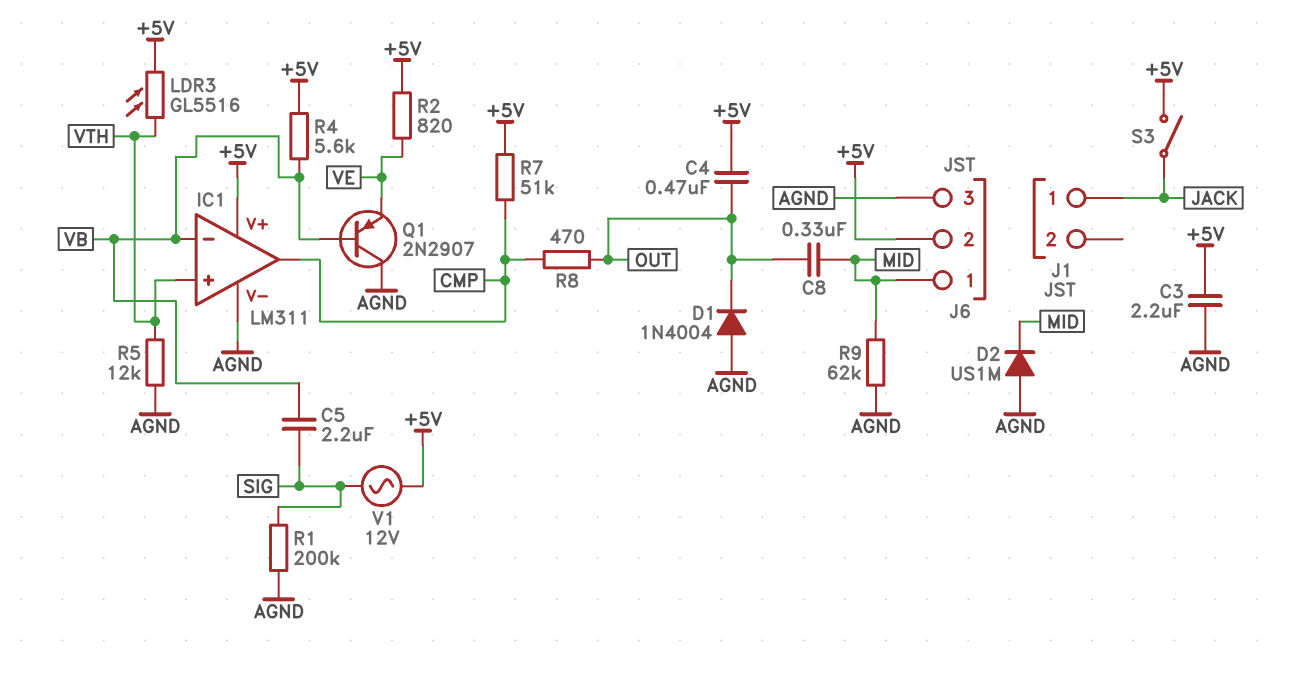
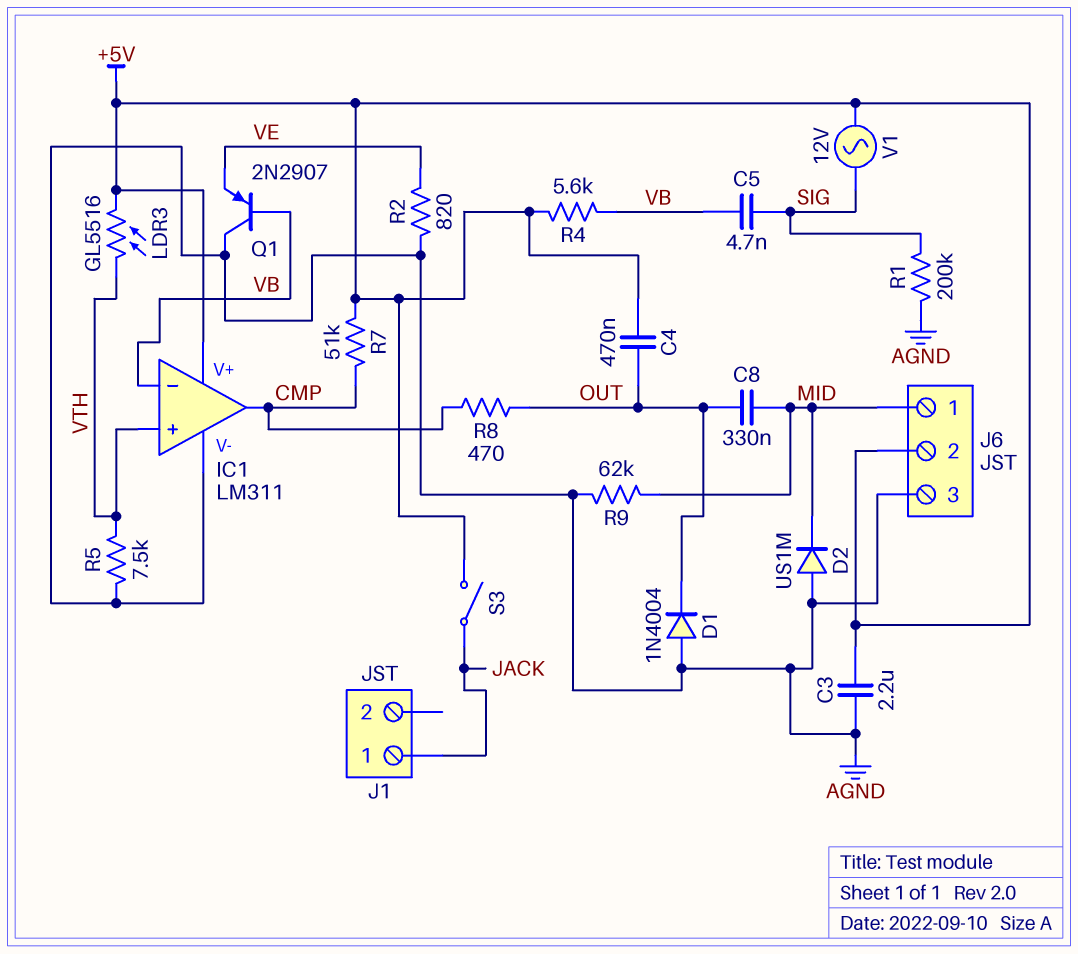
C5: 2.2uF (SIG, VB) -> 4.7nF (SIG, VB)
R2: 820 (+5V, VE) -> 820 (AGND, VE)
R5: 12k (AGND, VTH) -> 7.5k (AGND, VTH)

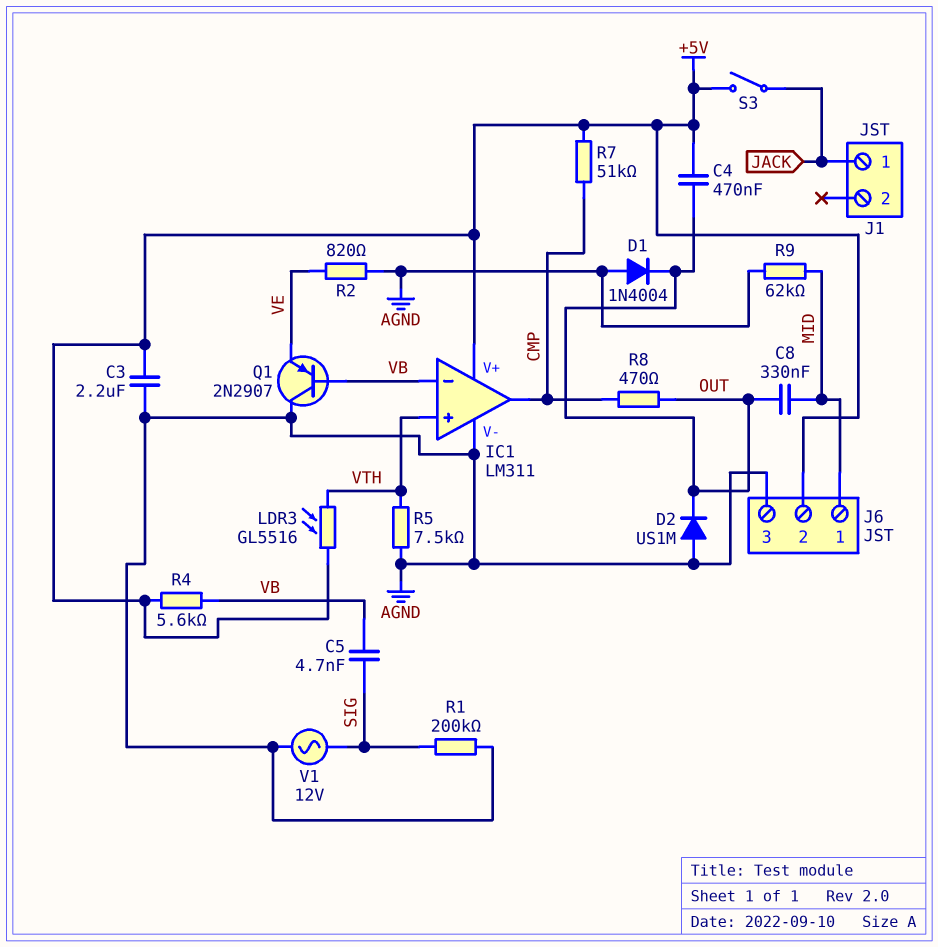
D2: diode US1M (A AGND, K MID) -> diode US1M (A AGND, K OUT)
V1: AC 12V (+5V, SIG) -> AC 12V (AGND, SIG)

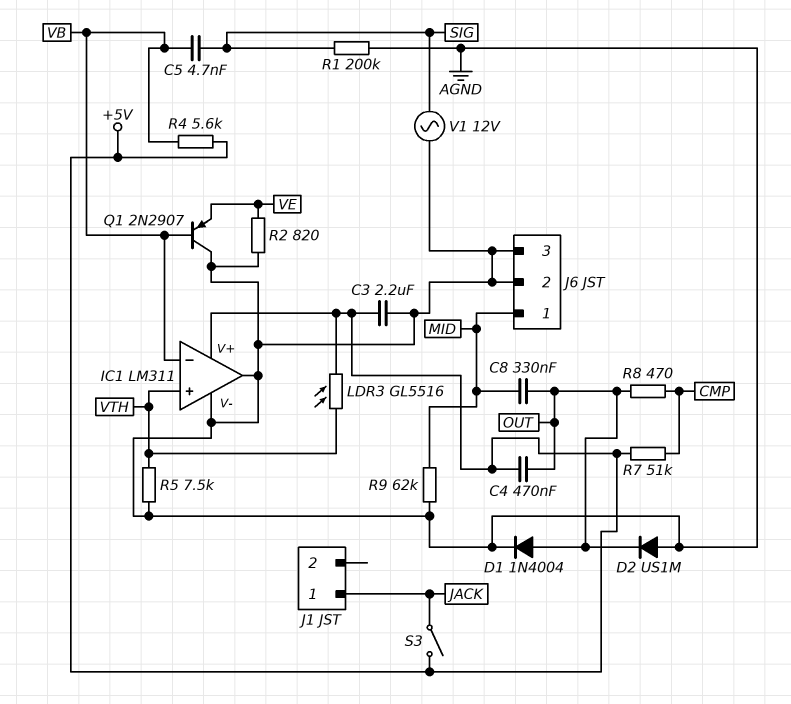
D1: diode 1N4004 (A AGND, K OUT) -> diode 1N4004 (A OUT, K AGND)
IC1 pin out: CMP -> AGND
J6 pin 2: +5V -> AGND

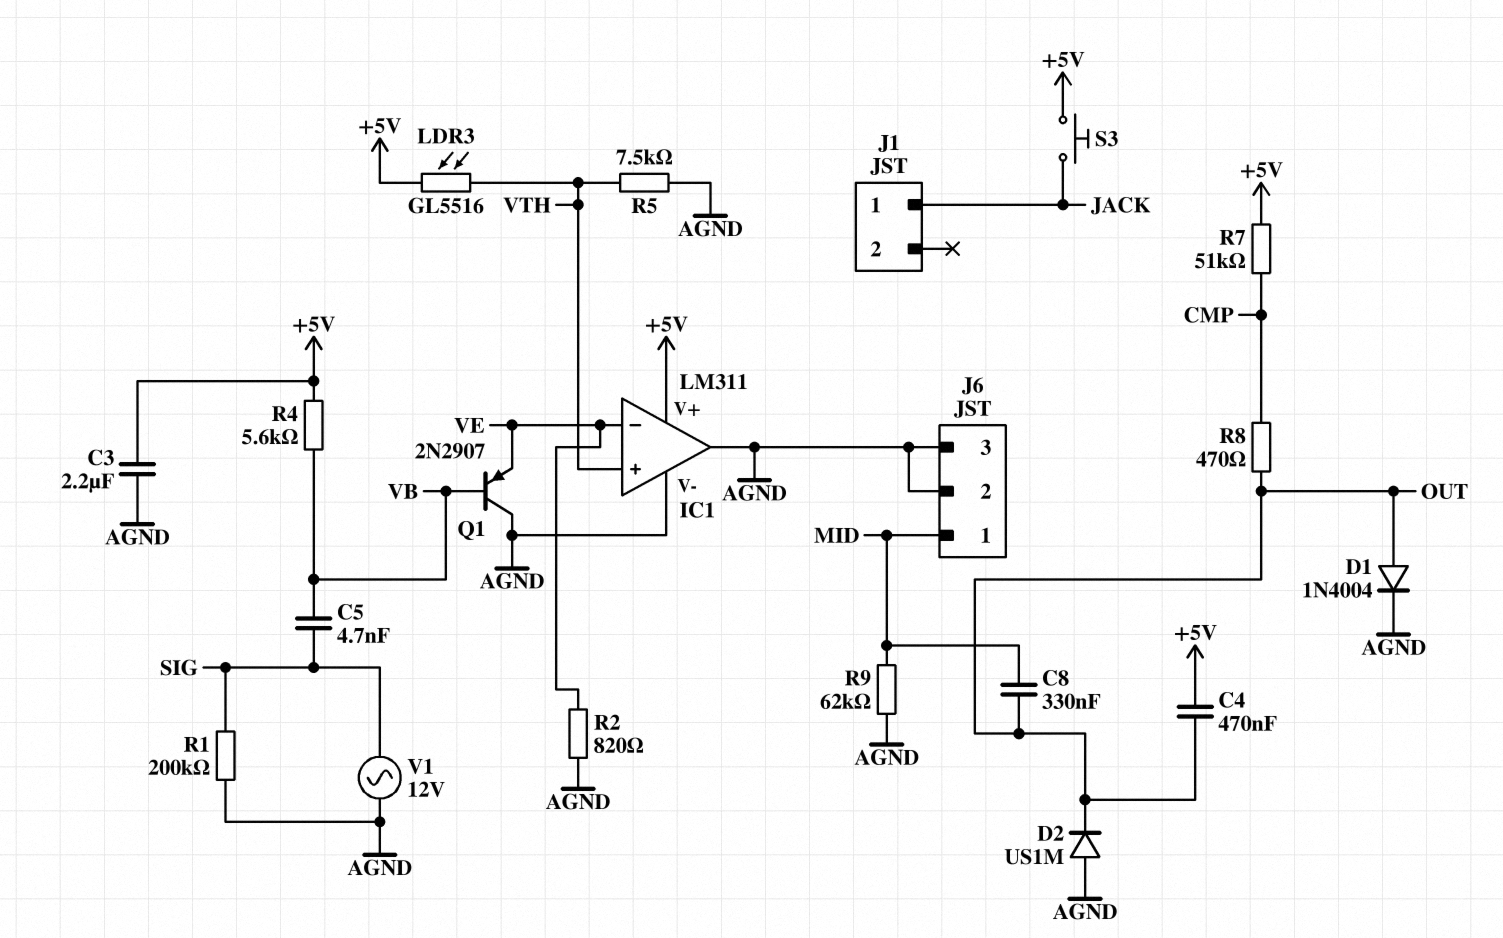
IC1 pin in-: VB -> VE
S3: switch (+5V, JACK) -> button (+5V, JACK)

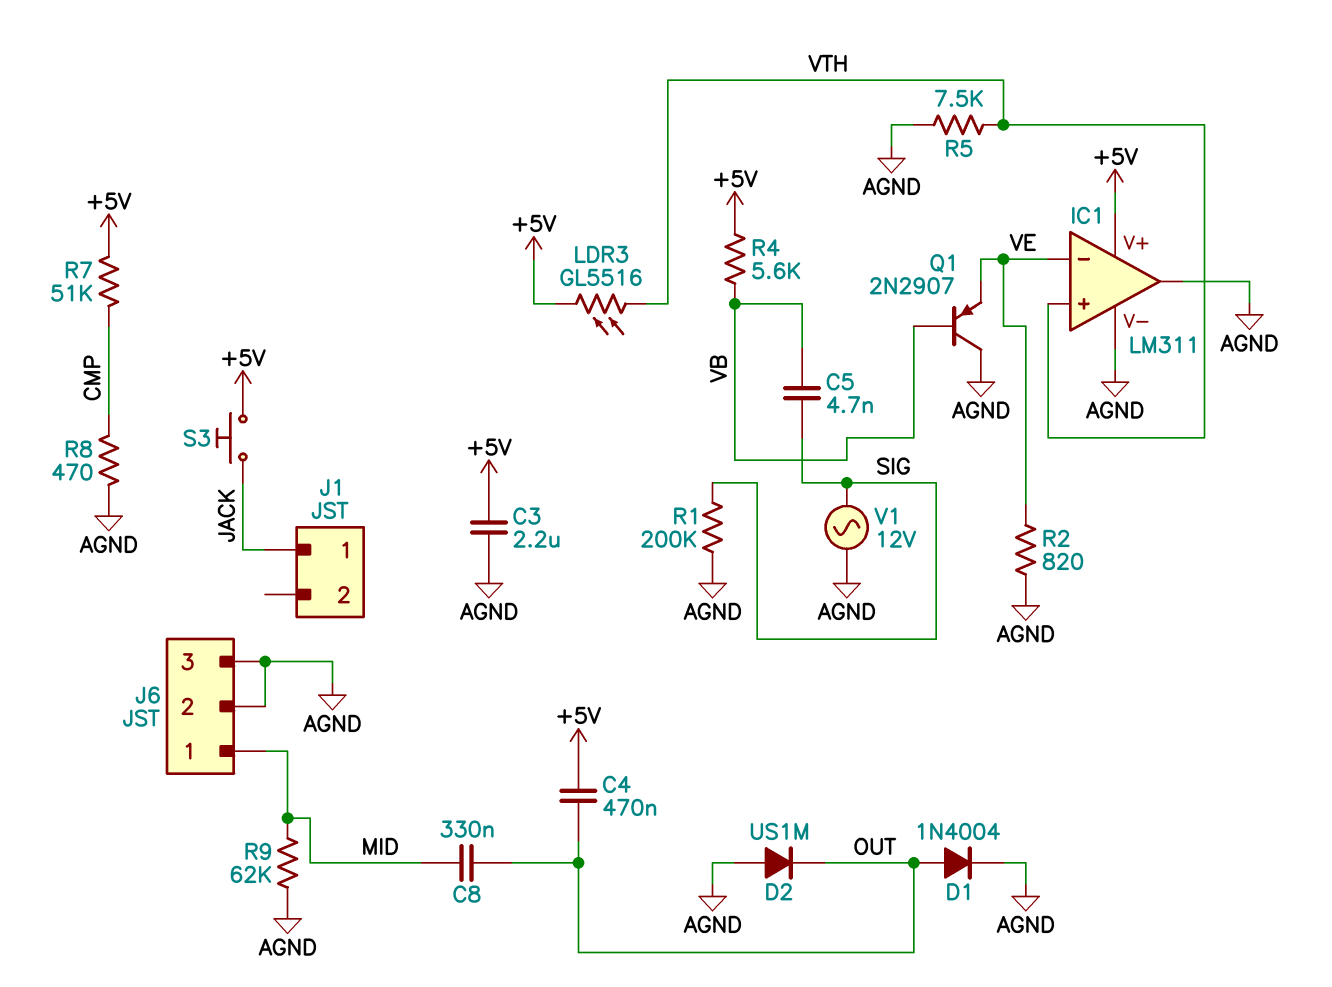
R8: 470 (CMP, OUT) -> 470 (AGND, CMP)

